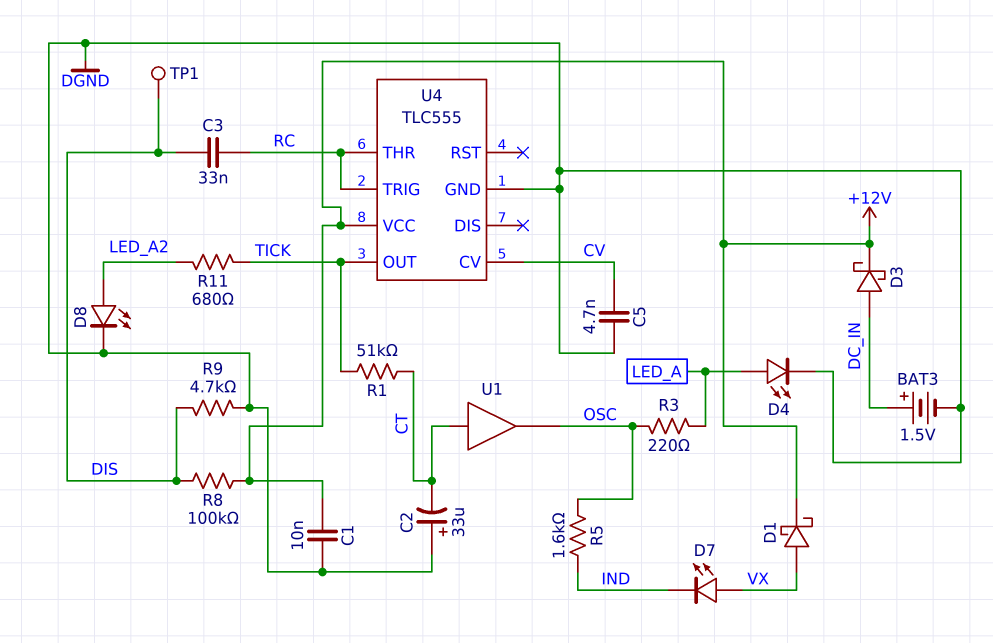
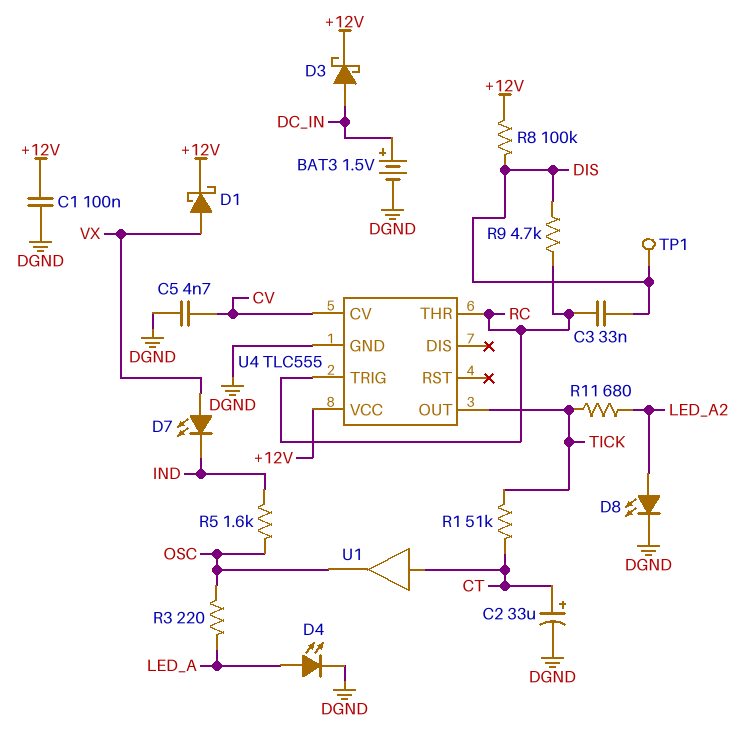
C1: 10nF (+12V, DGND) -> 100nF (+12V, DGND)
C2: 33uF (plus DGND, minus CT) -> 33uF (plus CT, minus DGND)
R9: 4.7k (DGND, DIS) -> 4.7k (DIS, RC)

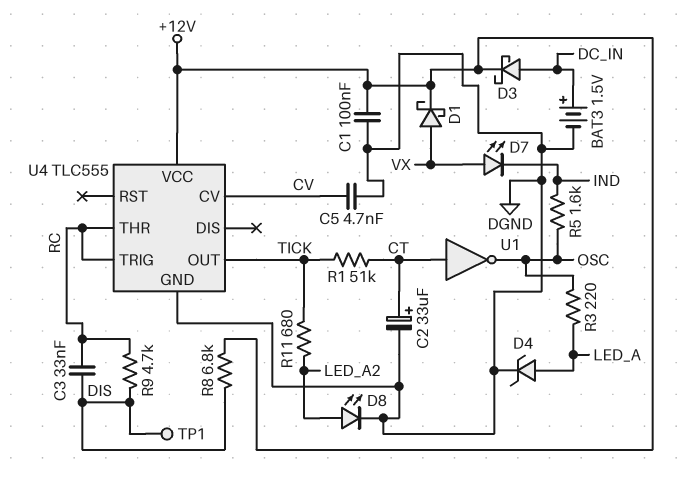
D4: LED (A LED_A, K DGND) -> zener (A LED_A, K DGND)
R8: 100k (+12V, DIS) -> 6.8k (+12V, DIS)
U1: buffer (in CT, out OSC) -> NOT (in CT, out OSC)

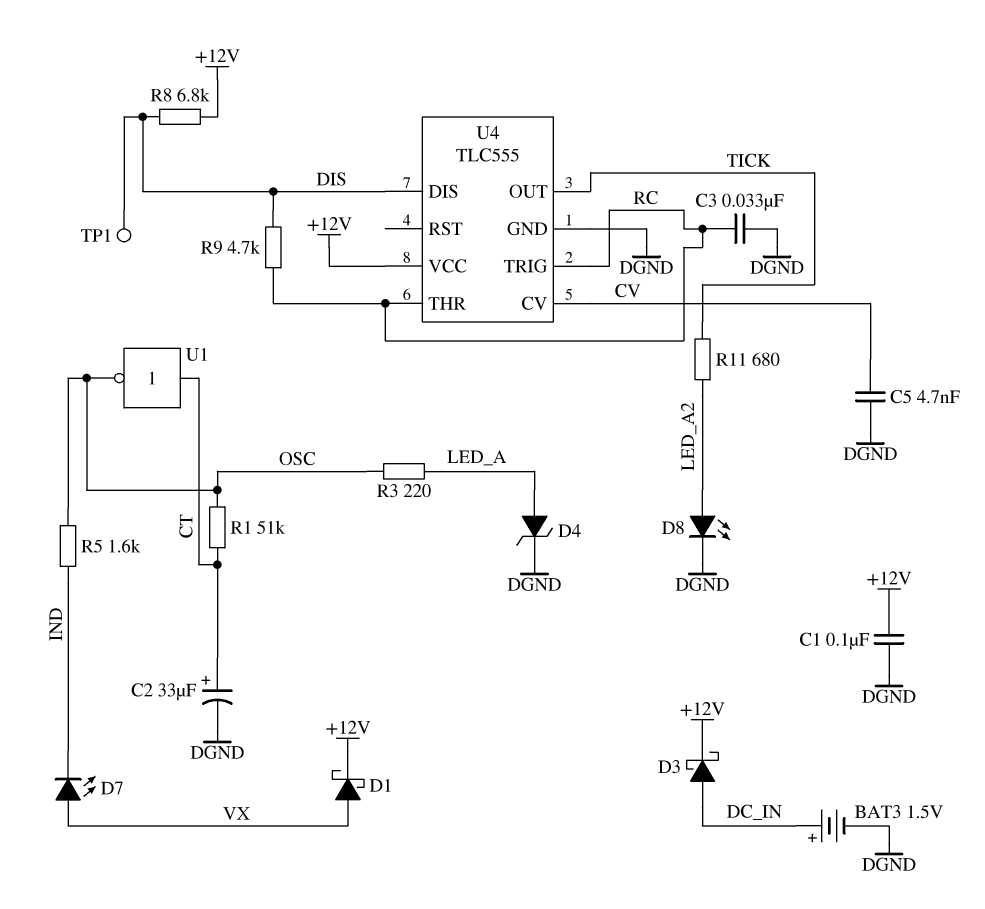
C3: 33nF (DIS, RC) -> 33nF (DGND, RC)
R1: 51k (CT, TICK) -> 51k (CT, OSC)
U4 pin DIS: none -> DIS

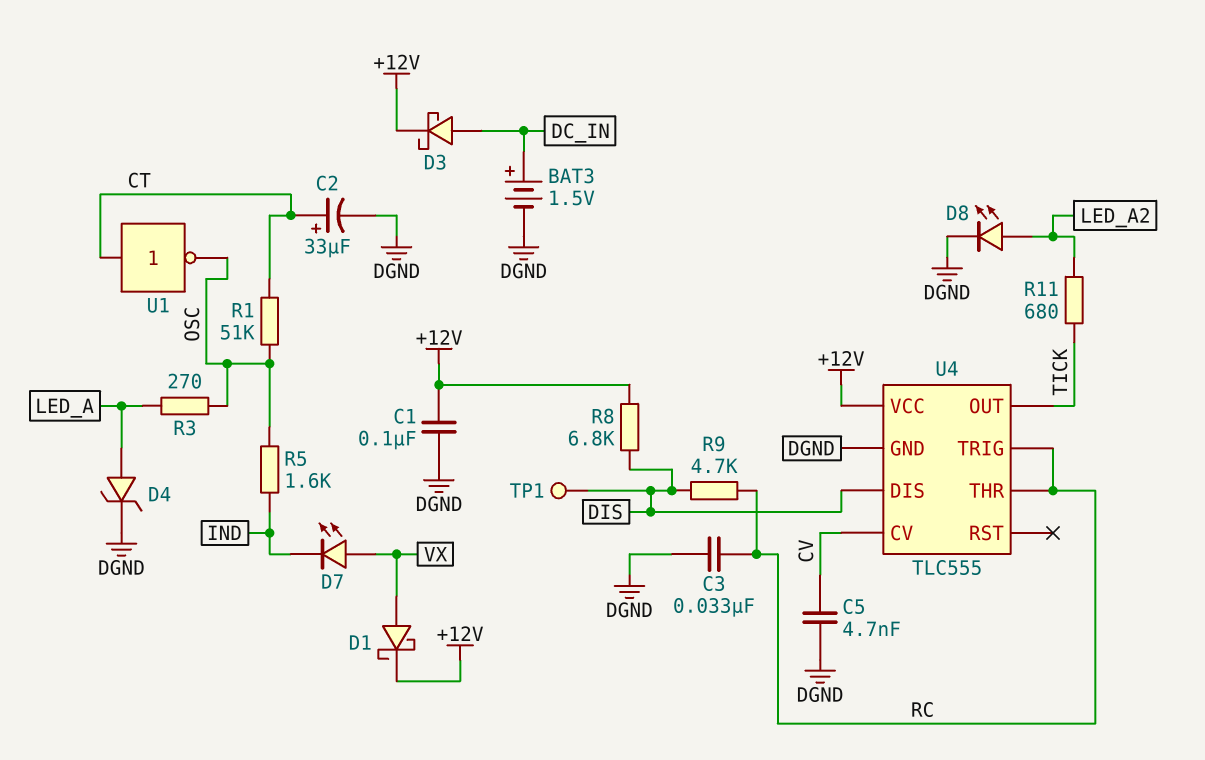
R3: 220 (LED_A, OSC) -> 270 (LED_A, OSC)

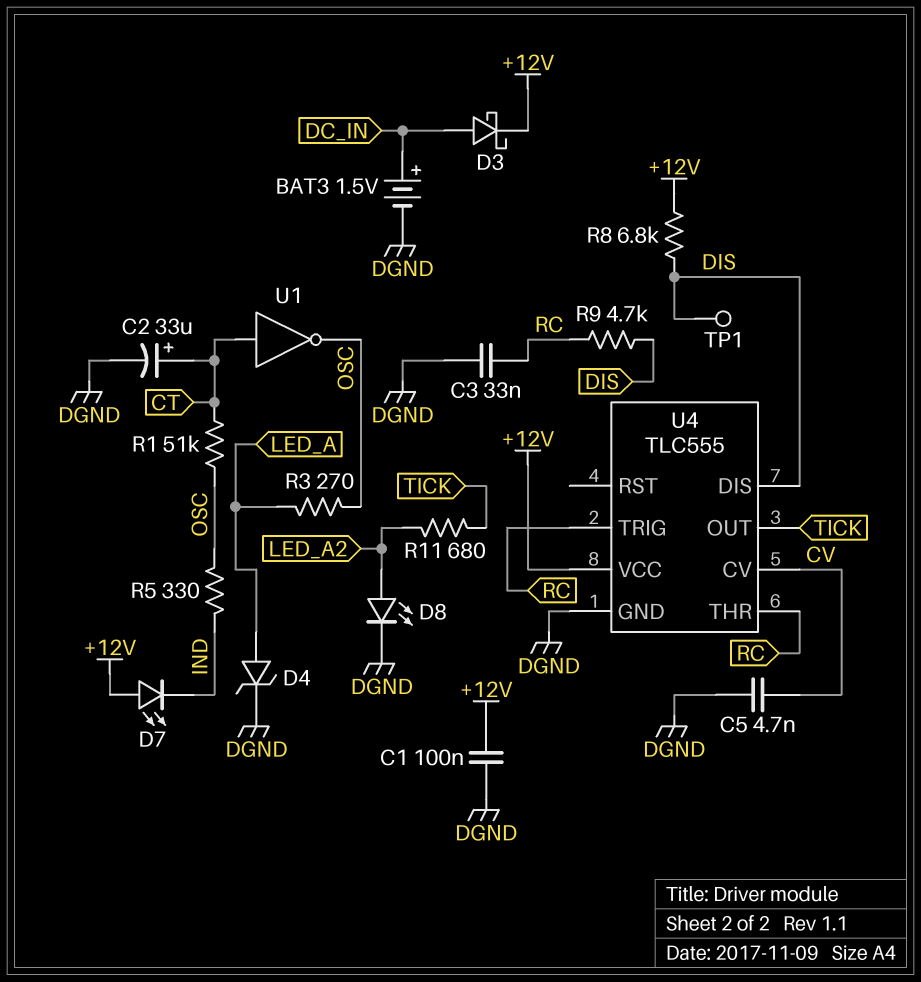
D1: schottky (A VX, K +12V) -> none
D7: LED (A VX, K IND) -> LED (A +12V, K IND)
R5: 1.6k (IND, OSC) -> 330 (IND, OSC)

